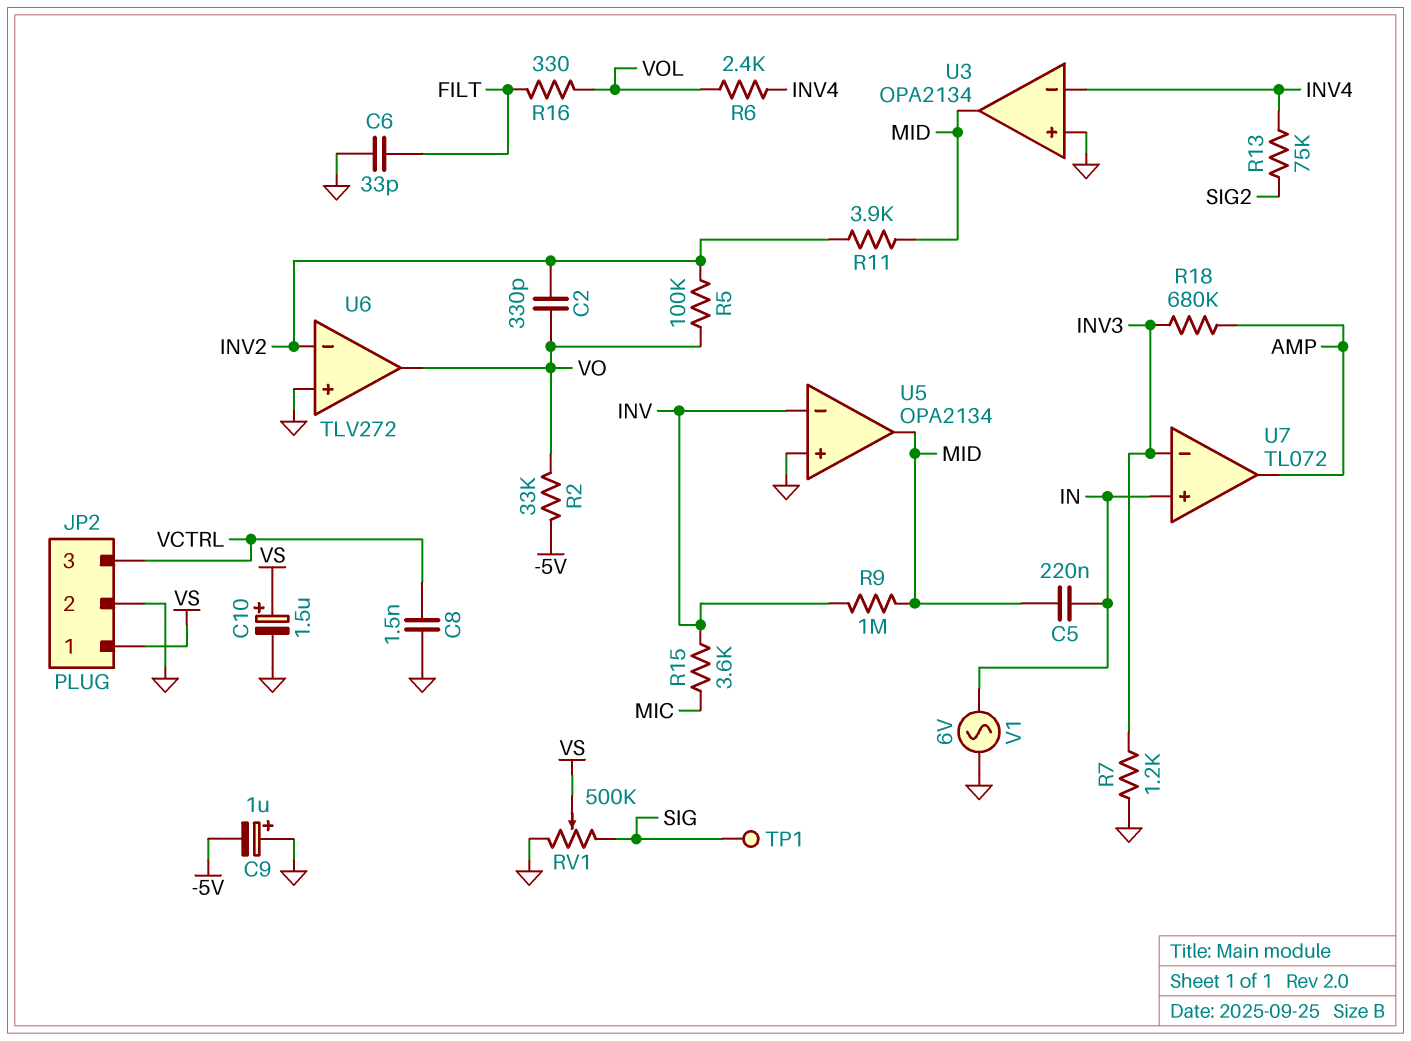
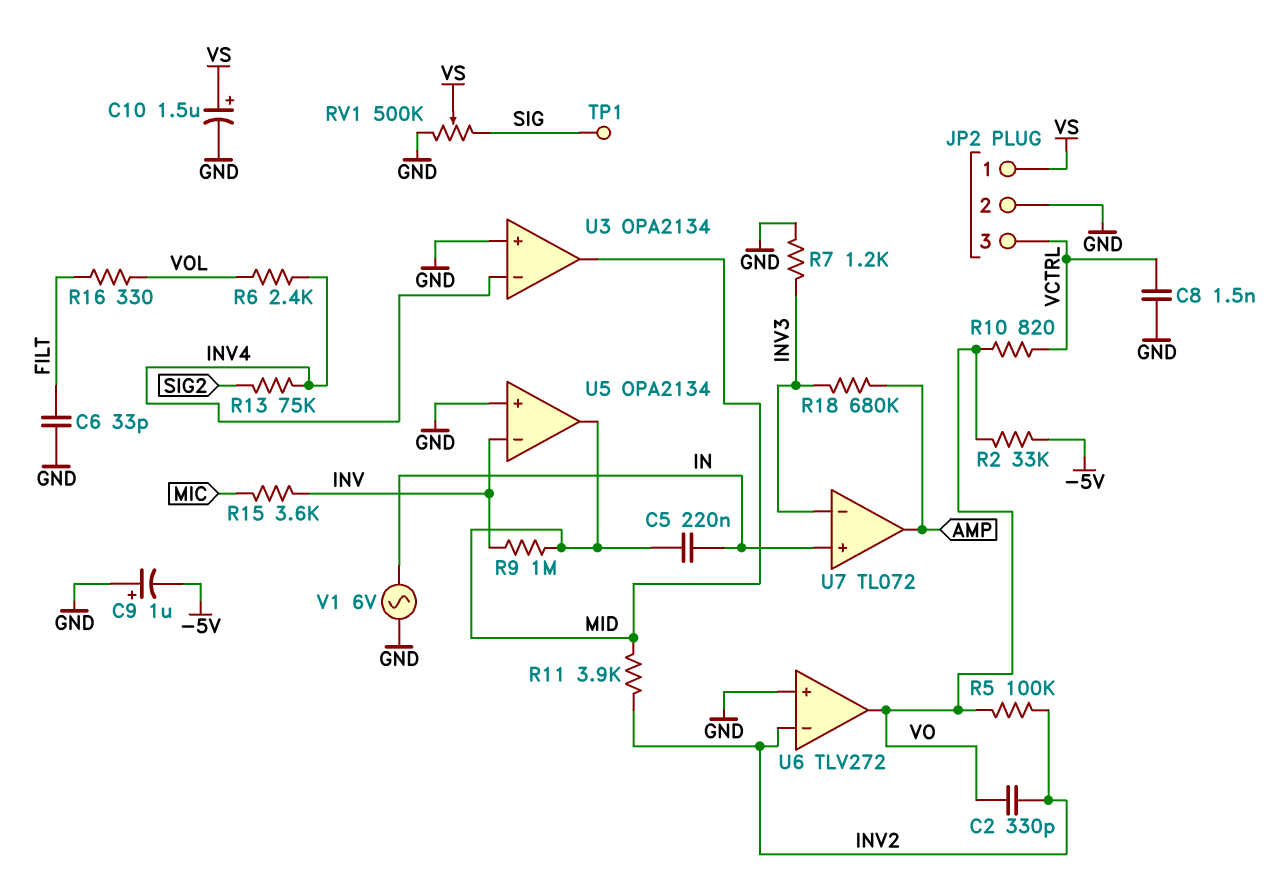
R10: none -> 820 (VCTRL, VO)

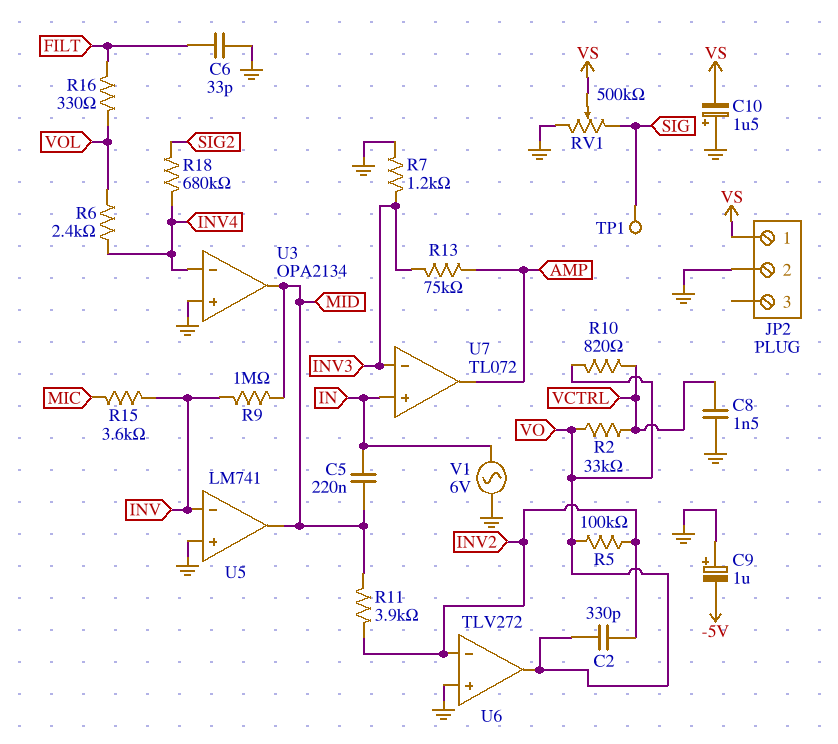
C10: 1.5uF (plus VS, minus GND) -> 1.5uF (plus GND, minus VS)
JP2 pin 3: VCTRL -> none
R2: 33k (-5V, VO) -> 33k (VCTRL, VO)
R13: 75k (INV4, SIG2) -> 75k (AMP, INV3)
R18: 680k (AMP, INV3) -> 680k (INV4, SIG2)
U5: OPA2134 -> LM741

